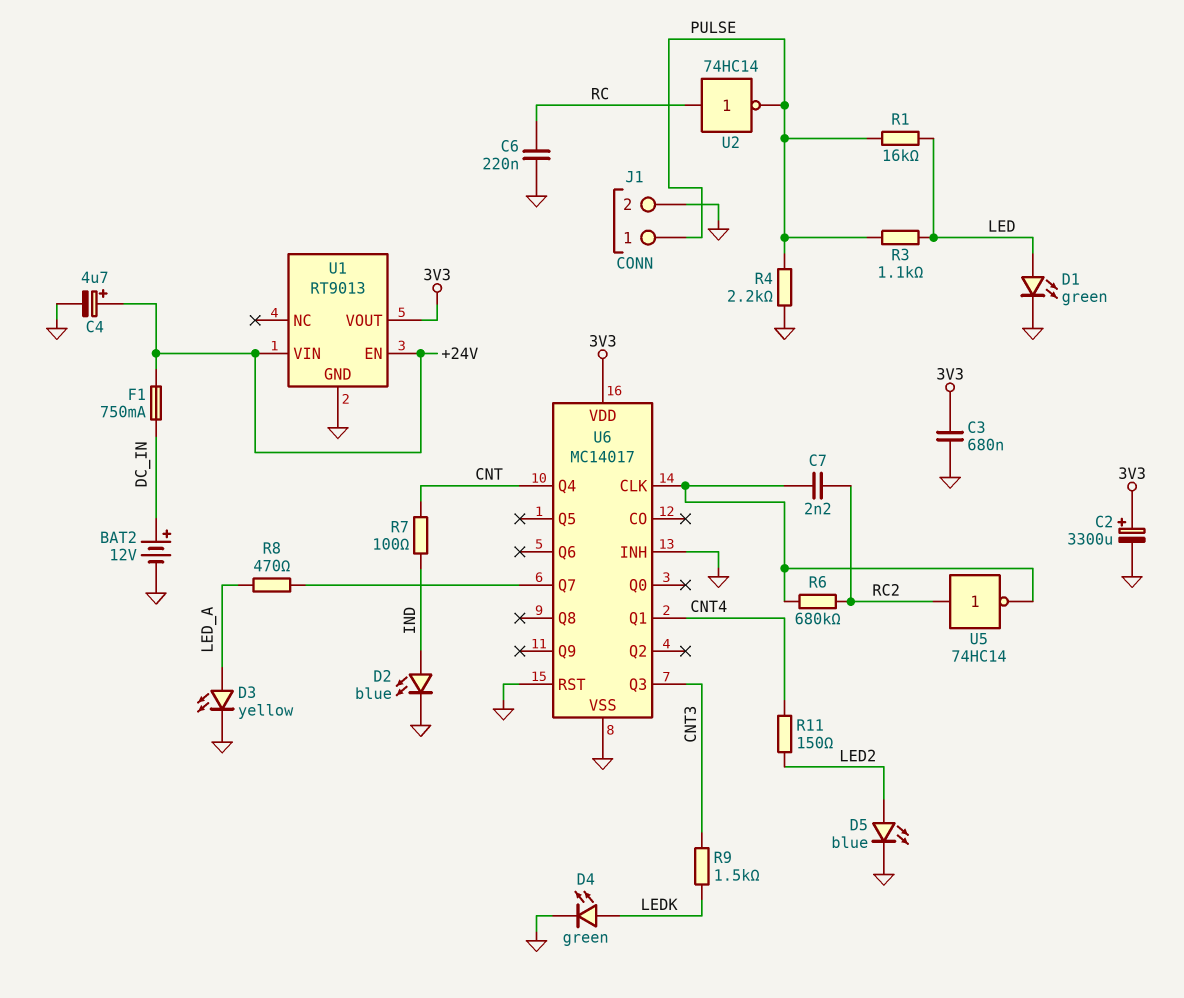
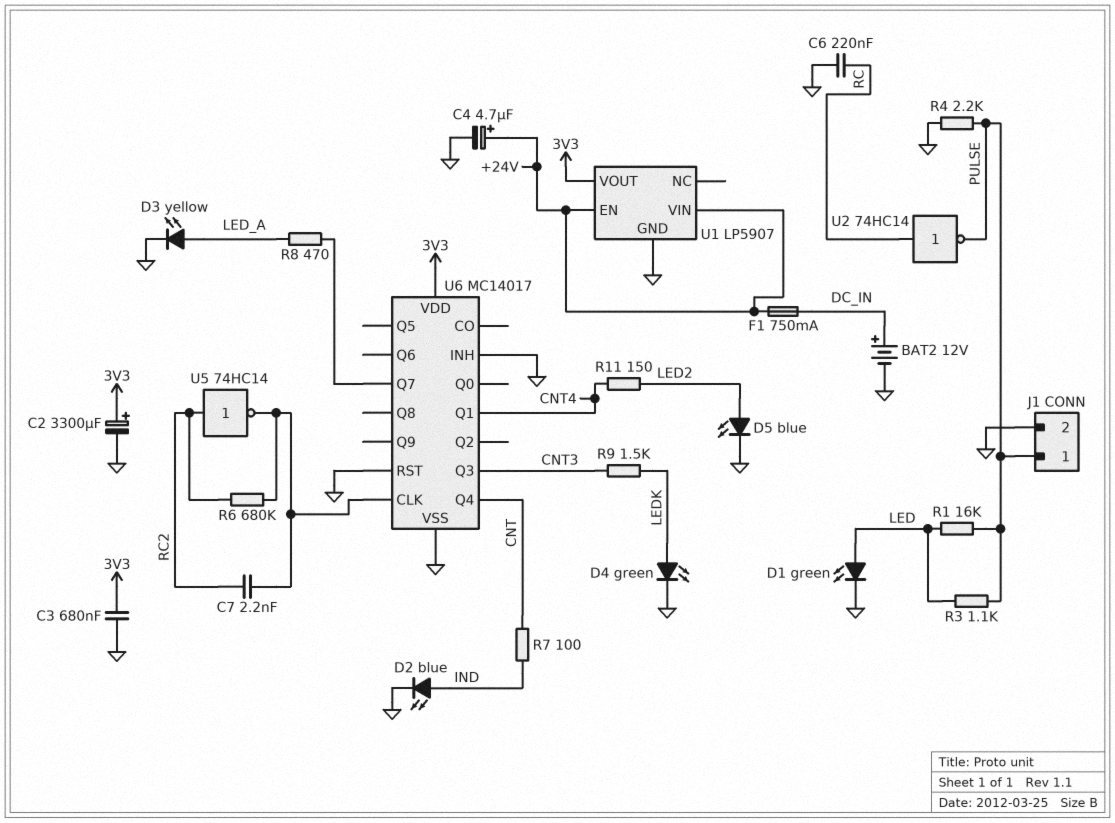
U1: RT9013 -> LP5907

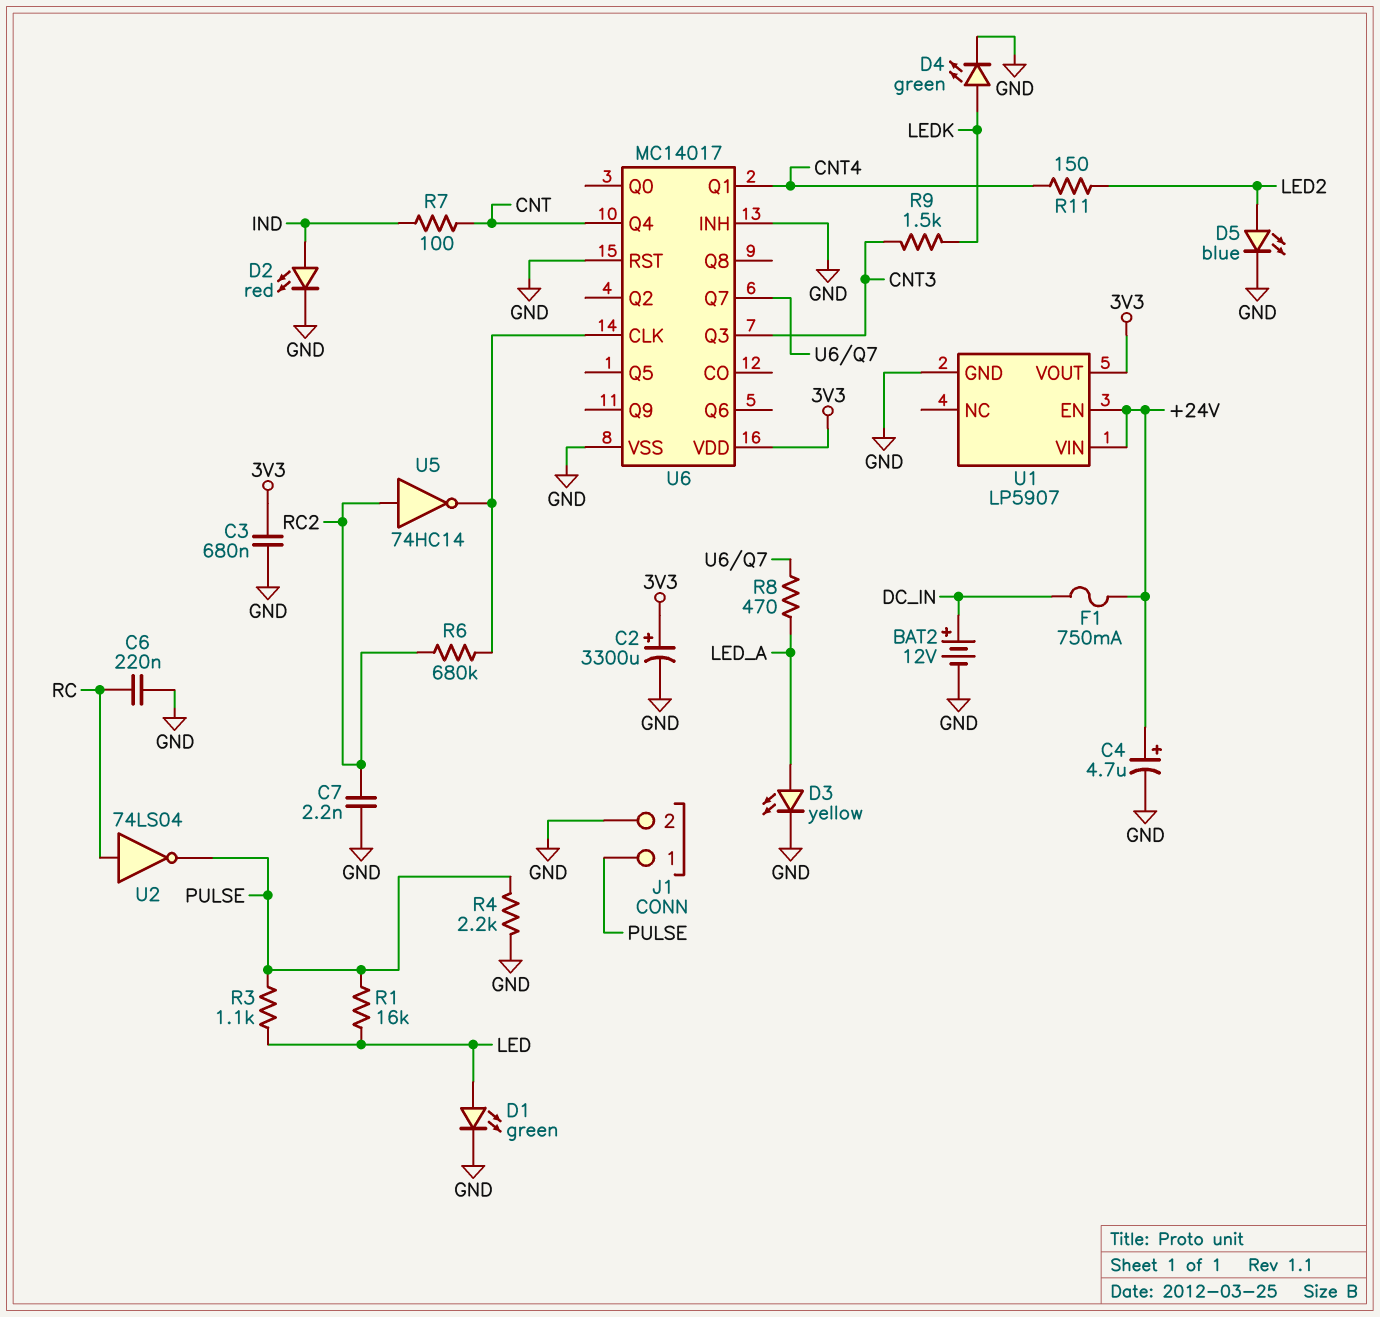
C7: 2.2nF (RC2, U6/CLK) -> 2.2nF (GND, RC2)
D2: LED blue (A IND, K GND) -> LED red (A IND, K GND)
U2: NOT 74HC14 (in RC, out PULSE) -> NOT 74LS04 (in RC, out PULSE)

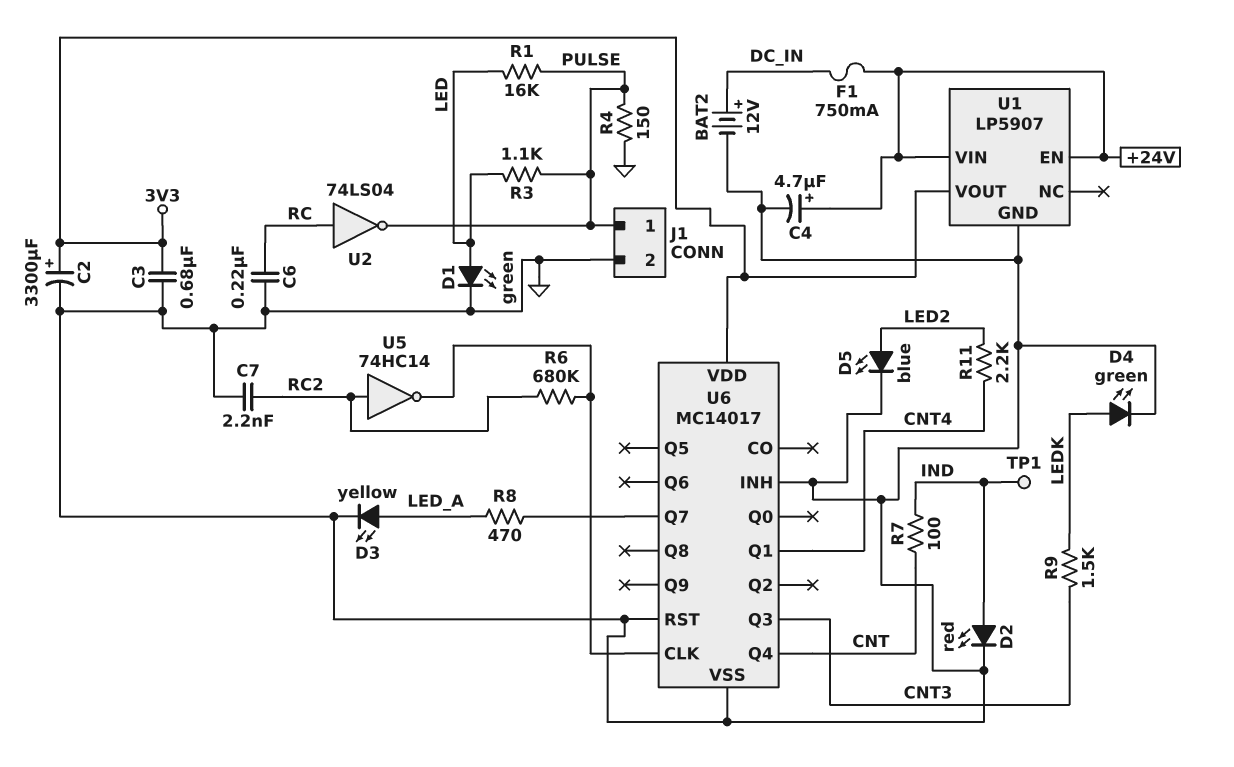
R4: 2.2k (GND, PULSE) -> 150 (GND, PULSE)
R11: 150 (CNT4, LED2) -> 2.2k (CNT4, LED2)
TP1: none -> test point (IND)

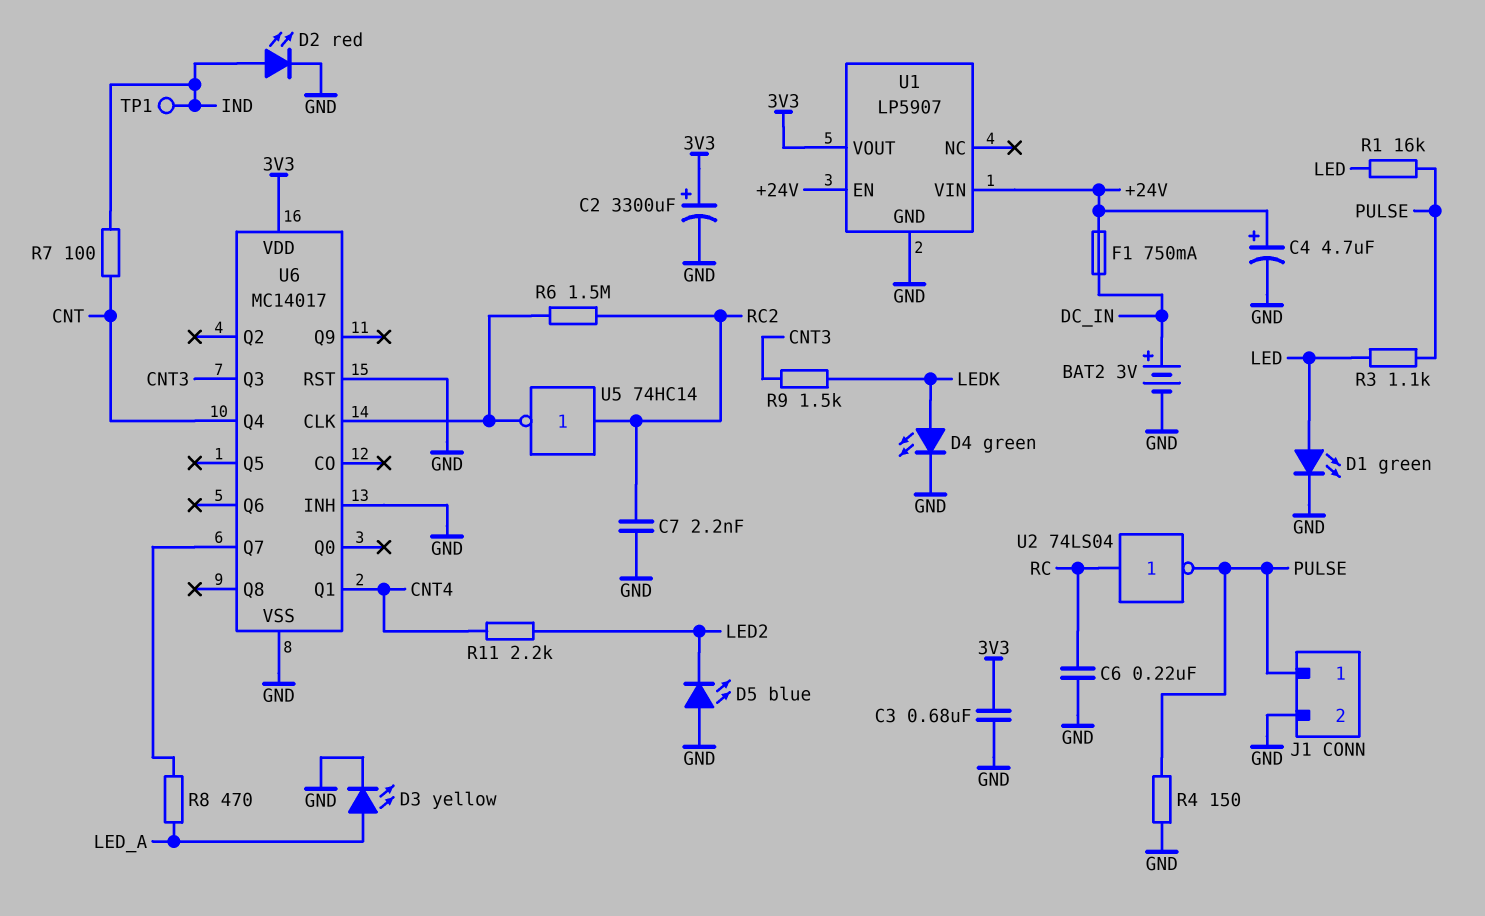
BAT2: 12V (plus DC_IN, minus GND) -> 3V (plus DC_IN, minus GND)
D5: LED blue (A LED2, K GND) -> LED blue (A GND, K LED2)
R6: 680k (RC2, U6/CLK) -> 1.5M (RC2, U6/CLK)

